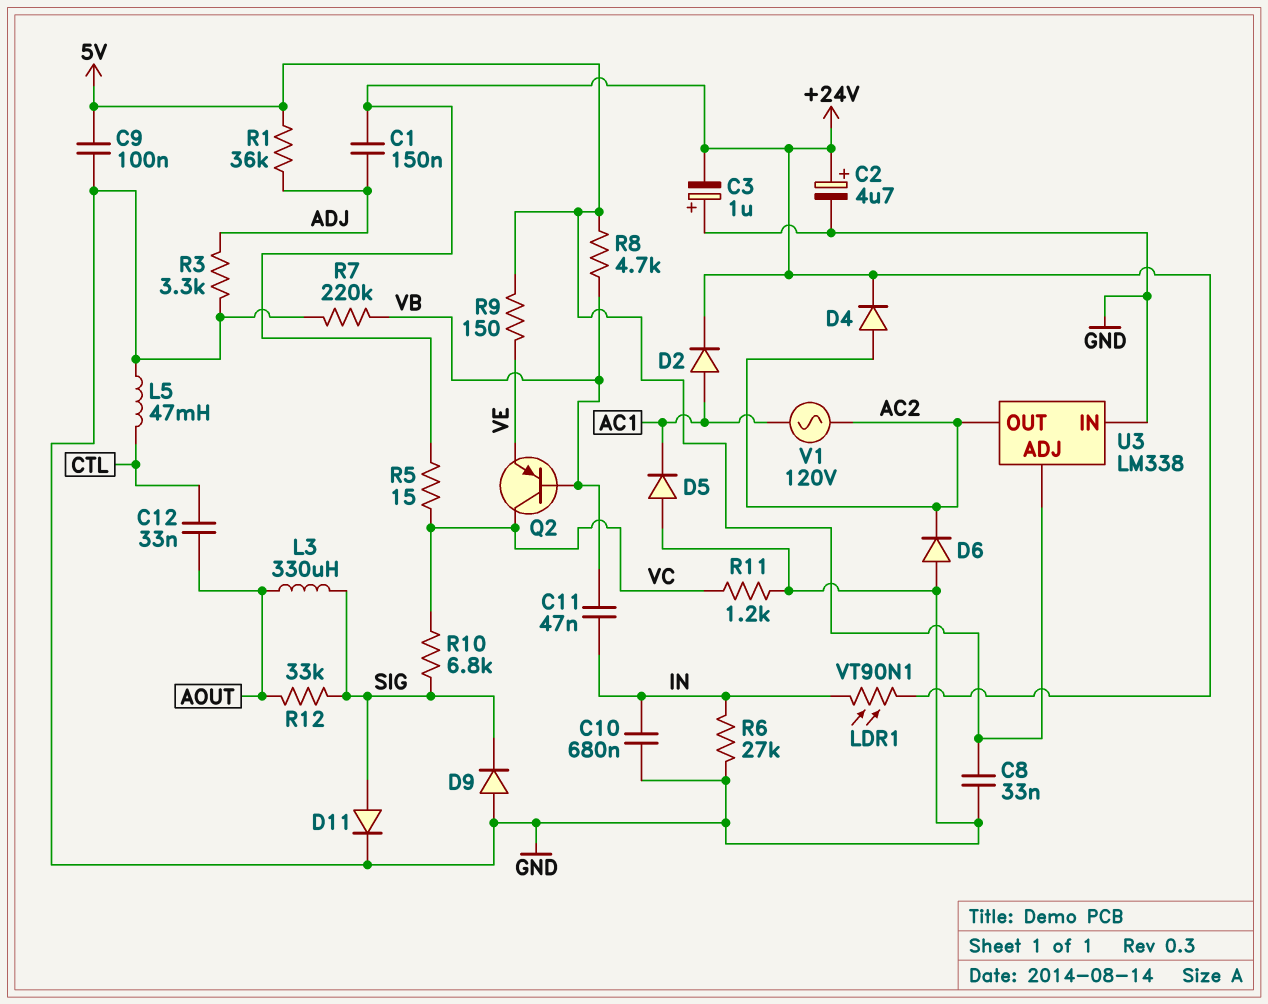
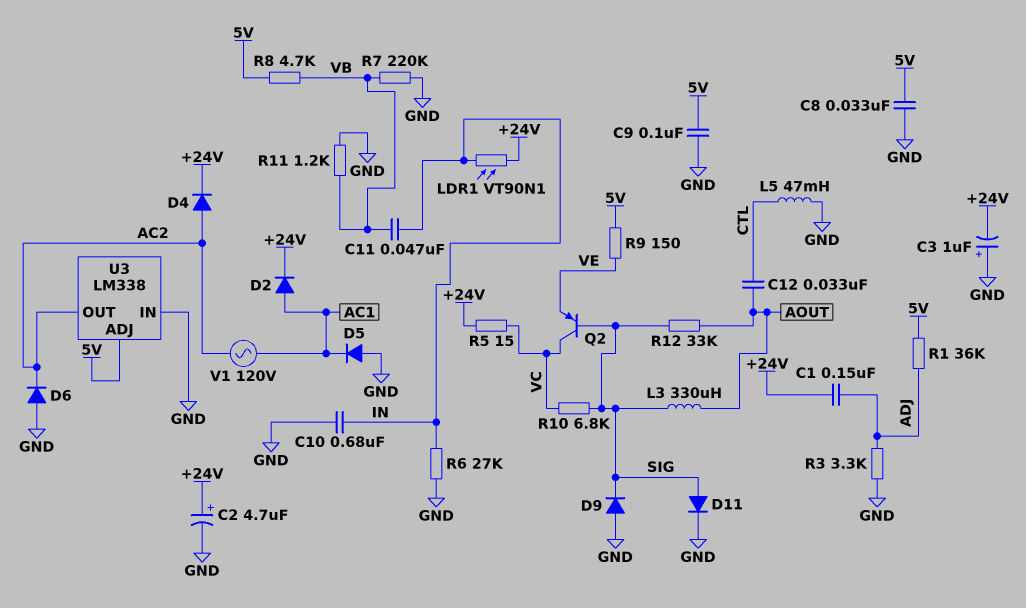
Q2: PNP (B VB, C VC, E VE) -> PNP (B SIG, C VC, E VE)
R11: 1.2k (GND, VC) -> 1.2k (GND, VB)

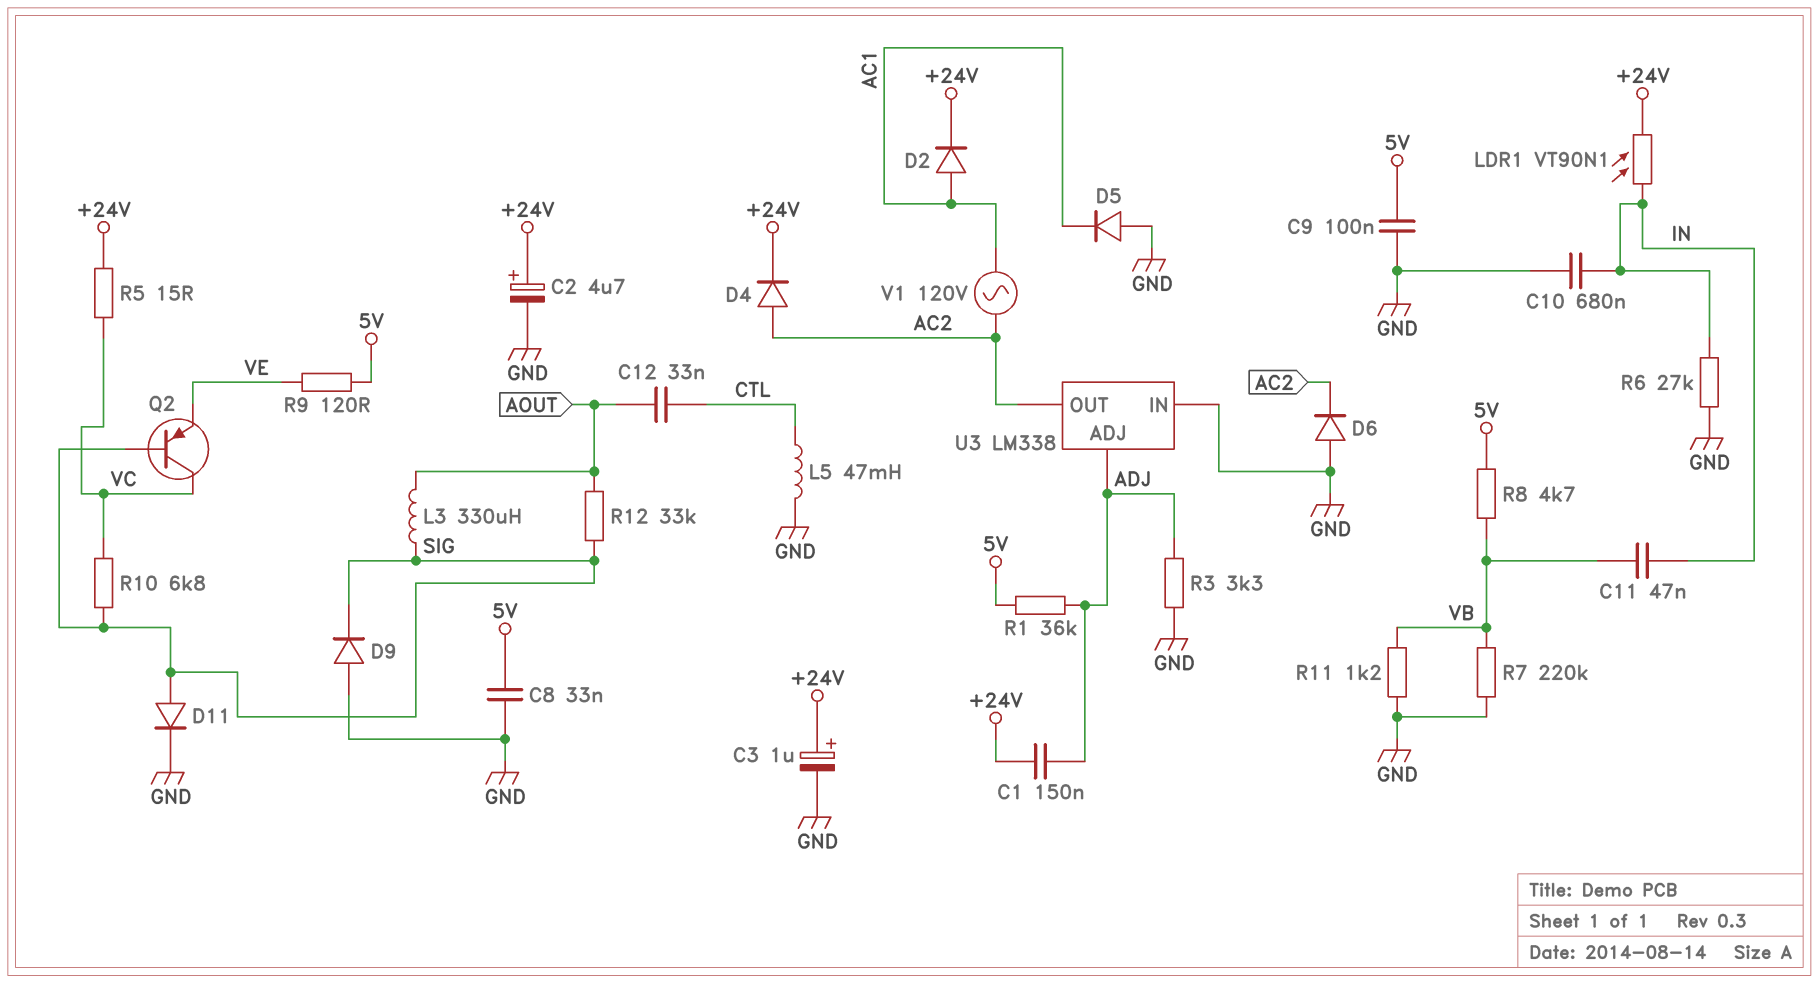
C3: 1uF (plus GND, minus +24V) -> 1uF (plus +24V, minus GND)
R9: 150 (5V, VE) -> 120 (5V, VE)
U3 pin ADJ: 5V -> ADJ

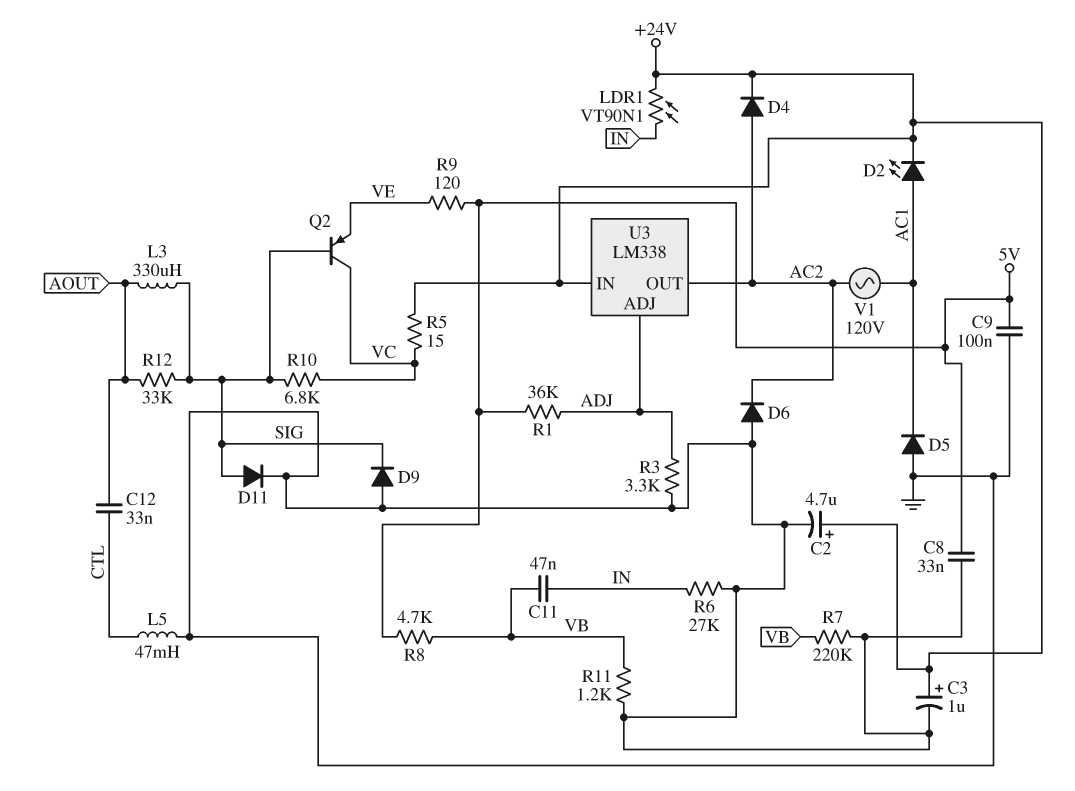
C1: 150nF (+24V, ADJ) -> none
C10: 680nF (GND, IN) -> none
D2: diode (A AC1, K +24V) -> LED (A AC1, K +24V)
U3 pin IN: GND -> +24V

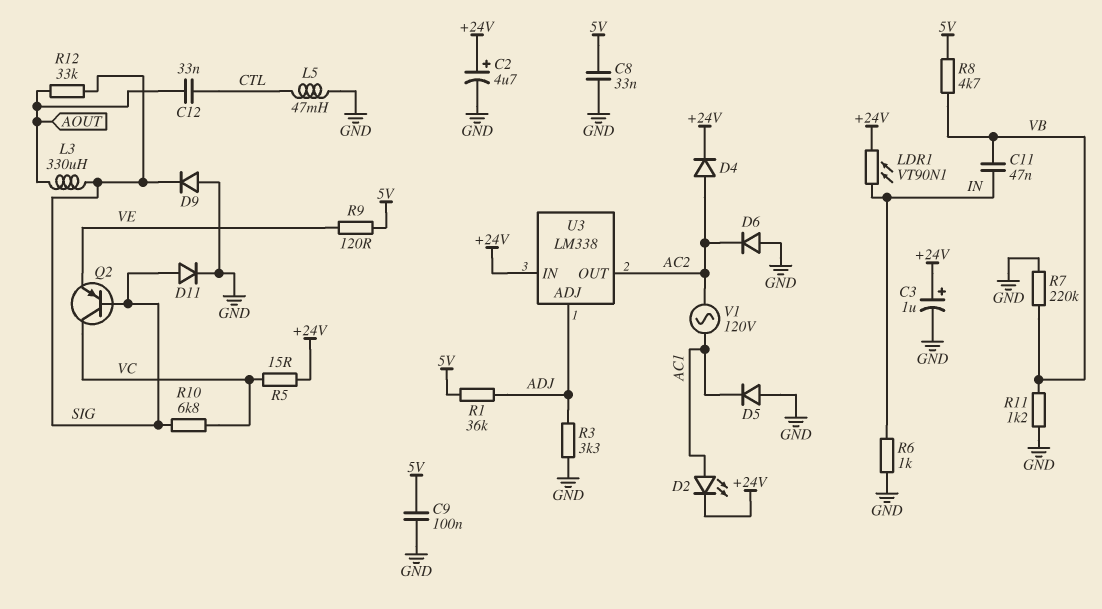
R6: 27k (GND, IN) -> 1k (GND, IN)

